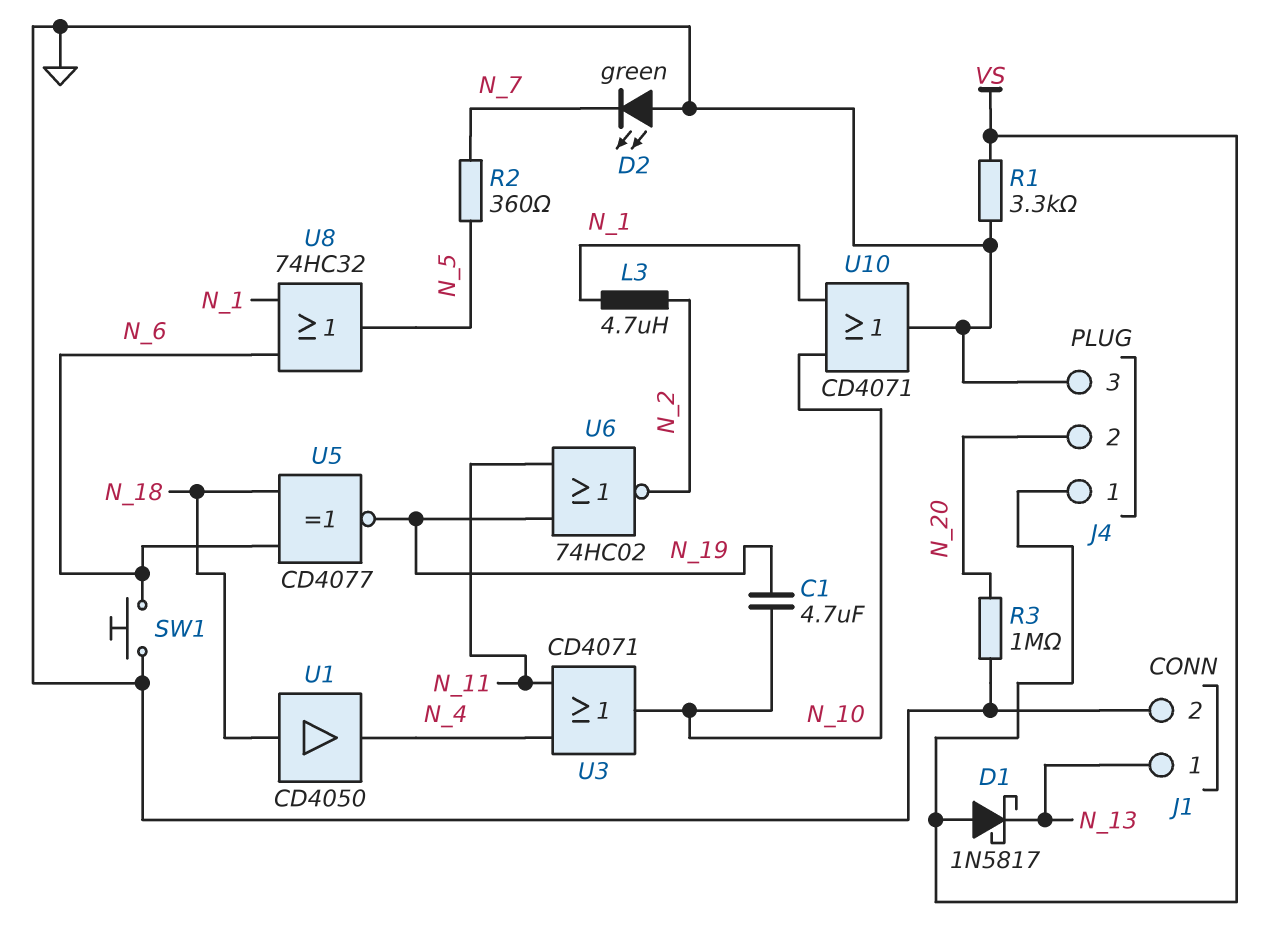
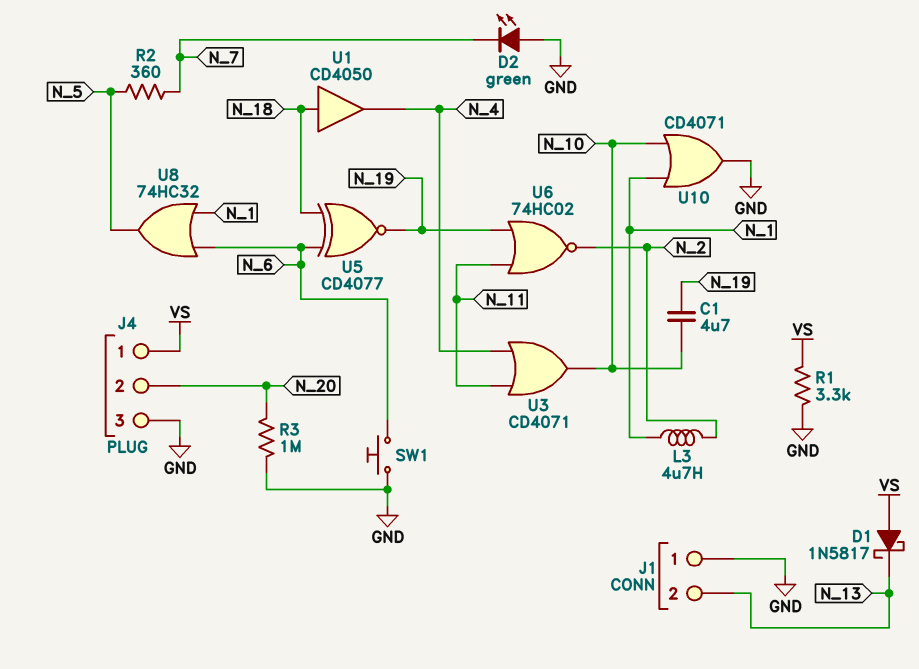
J1 pin 1: N_13 -> GND
J1 pin 2: GND -> N_13

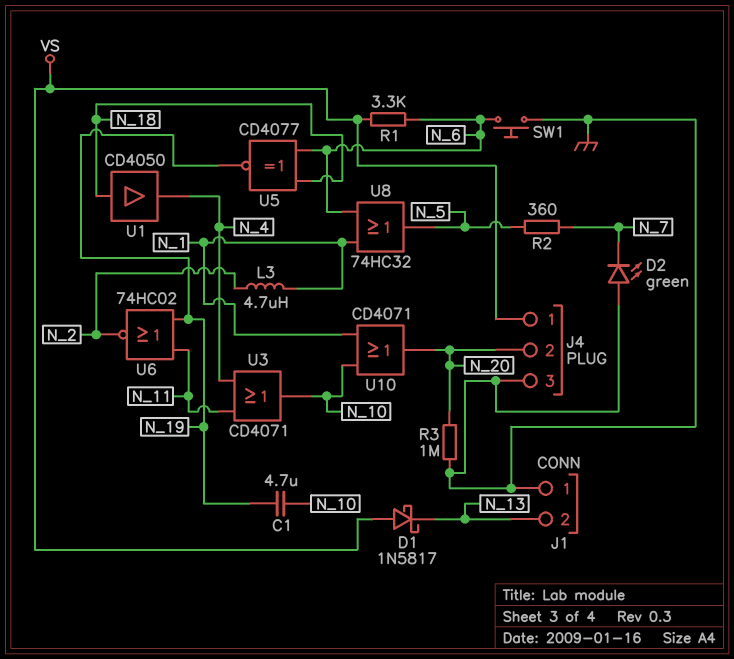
R1: 3.3k (GND, VS) -> 3.3k (N_6, VS)
U10: OR CD4071 (in N_1, in N_10, out GND) -> OR CD4071 (in N_1, in N_10, out N_20)

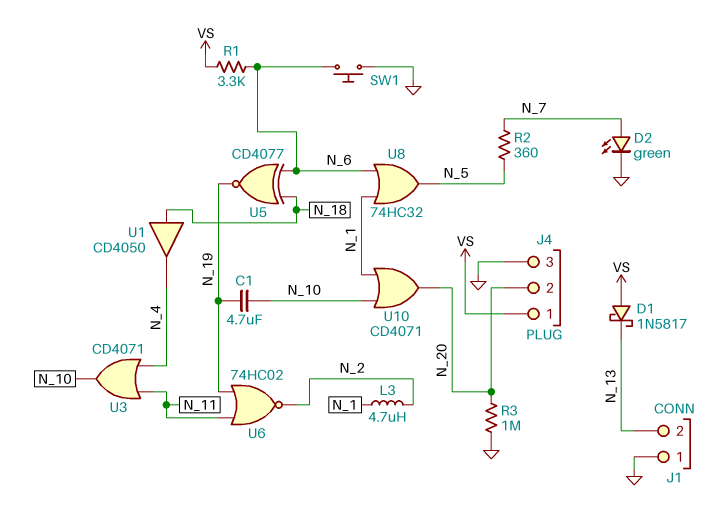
D2: LED green (A GND, K N_7) -> LED green (A N_7, K GND)

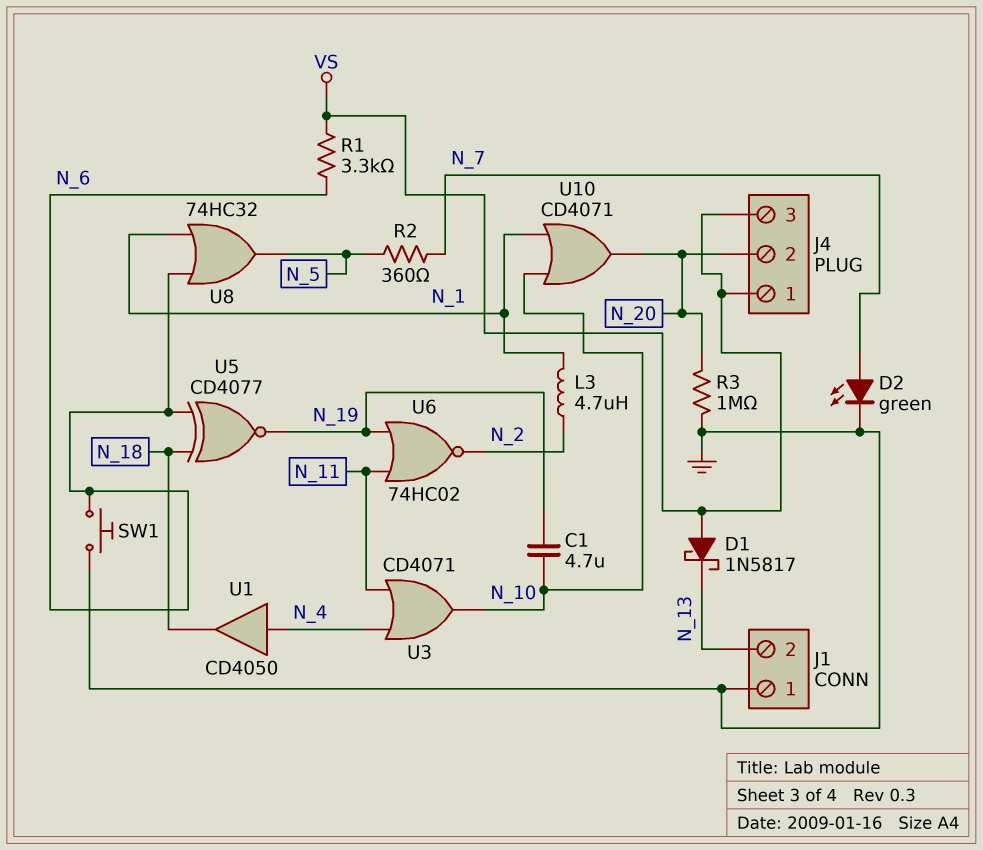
J4 pin 3: GND -> VS
U1: buffer CD4050 (in N_18, out N_4) -> buffer CD4050 (in N_4, out N_18)

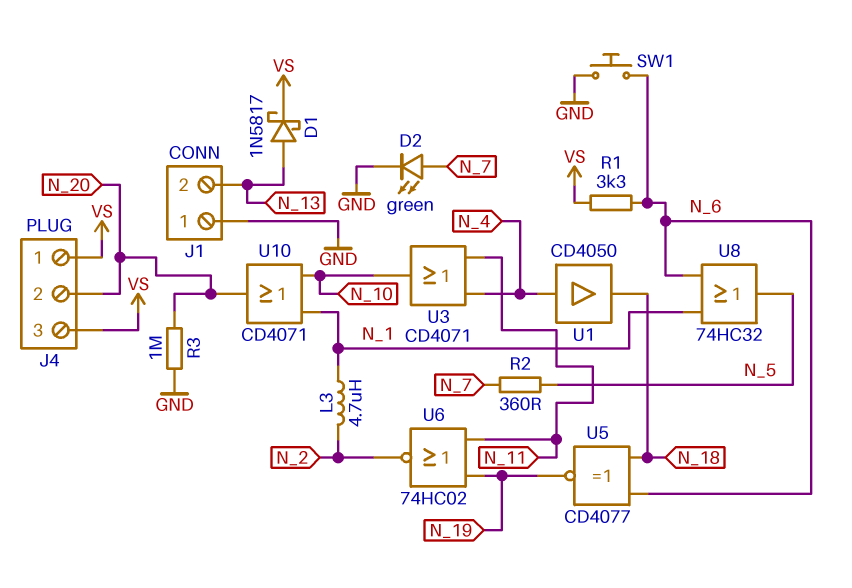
C1: 4.7uF (N_10, N_19) -> none
D1: schottky 1N5817 (A VS, K N_13) -> schottky 1N5817 (A N_13, K VS)

